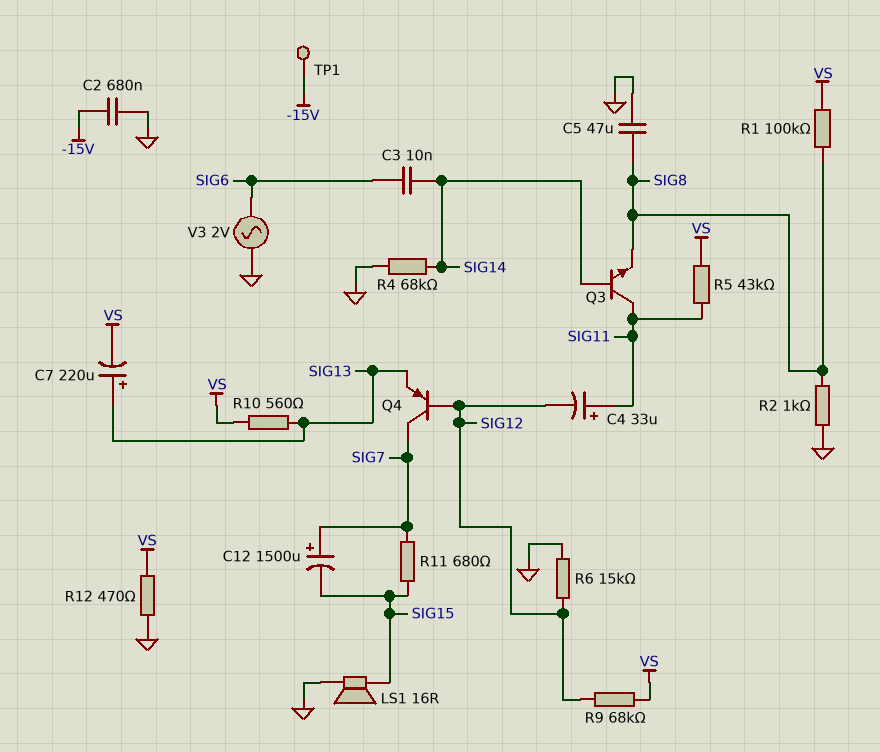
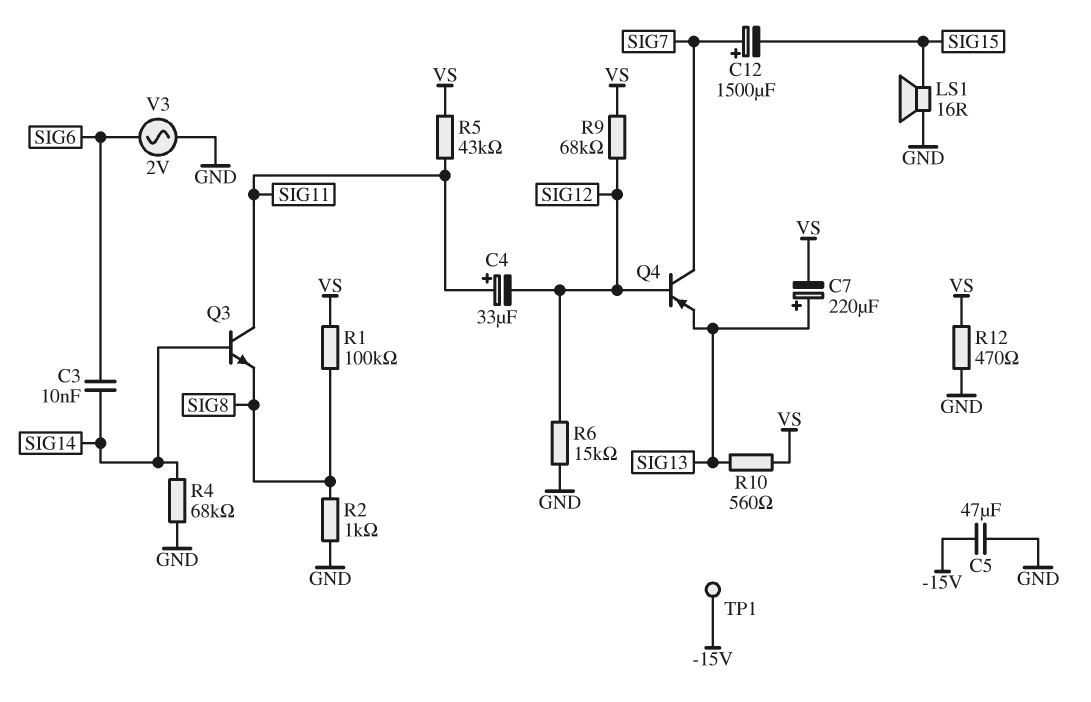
C2: 680nF (-15V, GND) -> none
C5: 47uF (GND, SIG8) -> 47uF (-15V, GND)
R11: 680 (SIG7, SIG15) -> none

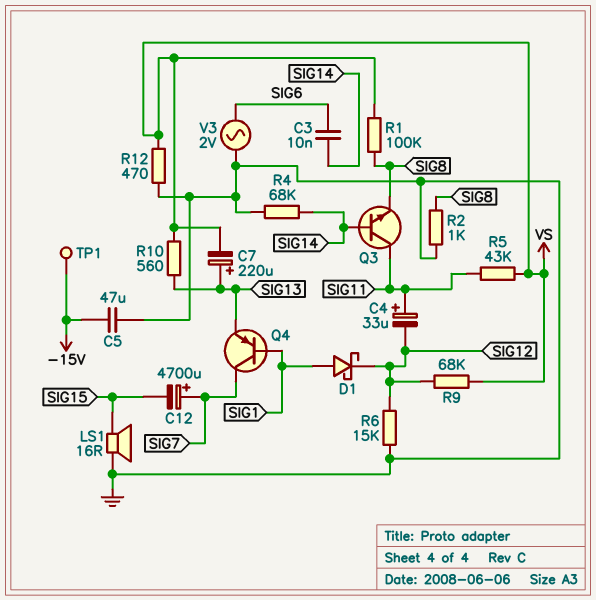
C12: 1500uF (plus SIG7, minus SIG15) -> 4700uF (plus SIG7, minus SIG15)
D1: none -> schottky (A SIG1, K SIG12)
Q4: PNP (B SIG12, C SIG7, E SIG13) -> PNP (B SIG1, C SIG7, E SIG13)

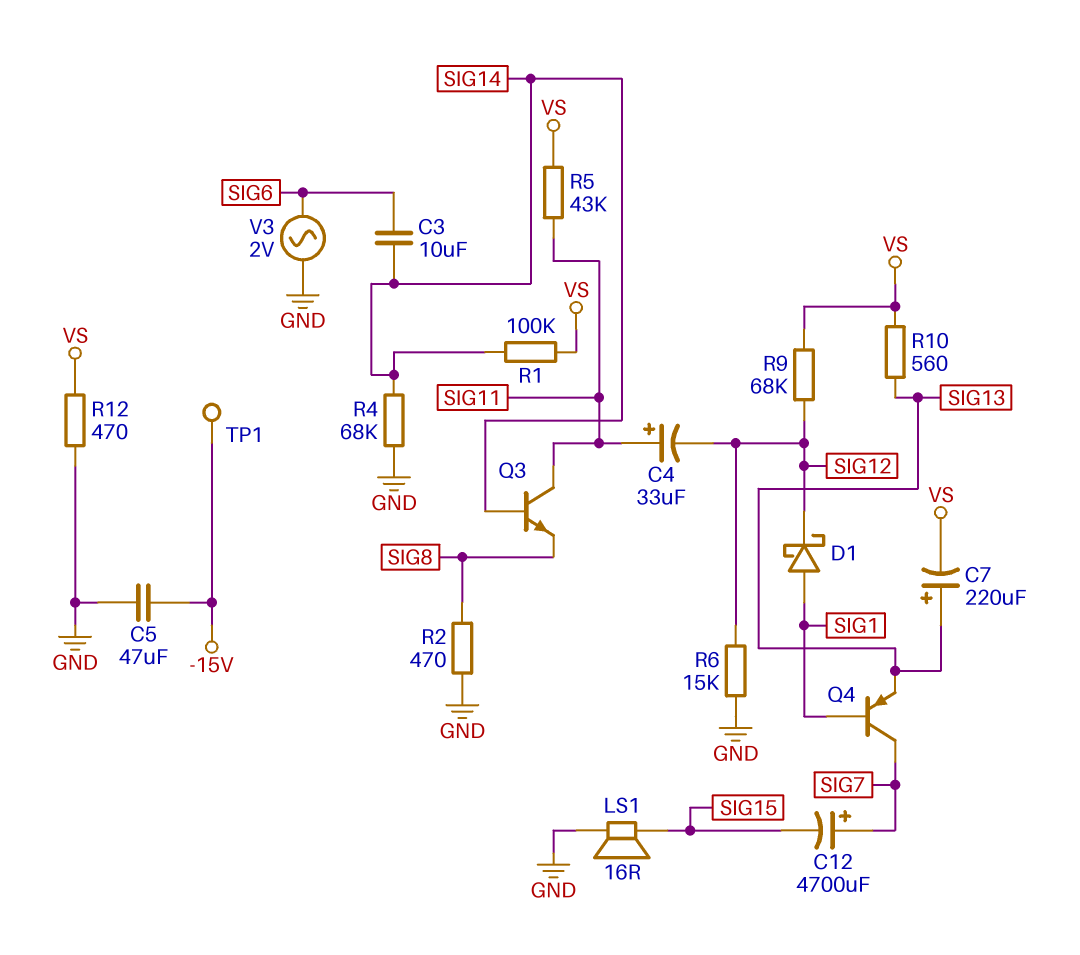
C3: 10nF (SIG6, SIG14) -> 10uF (SIG6, SIG14)
R1: 100k (SIG8, VS) -> 100k (SIG14, VS)
R2: 1k (GND, SIG8) -> 470 (GND, SIG8)

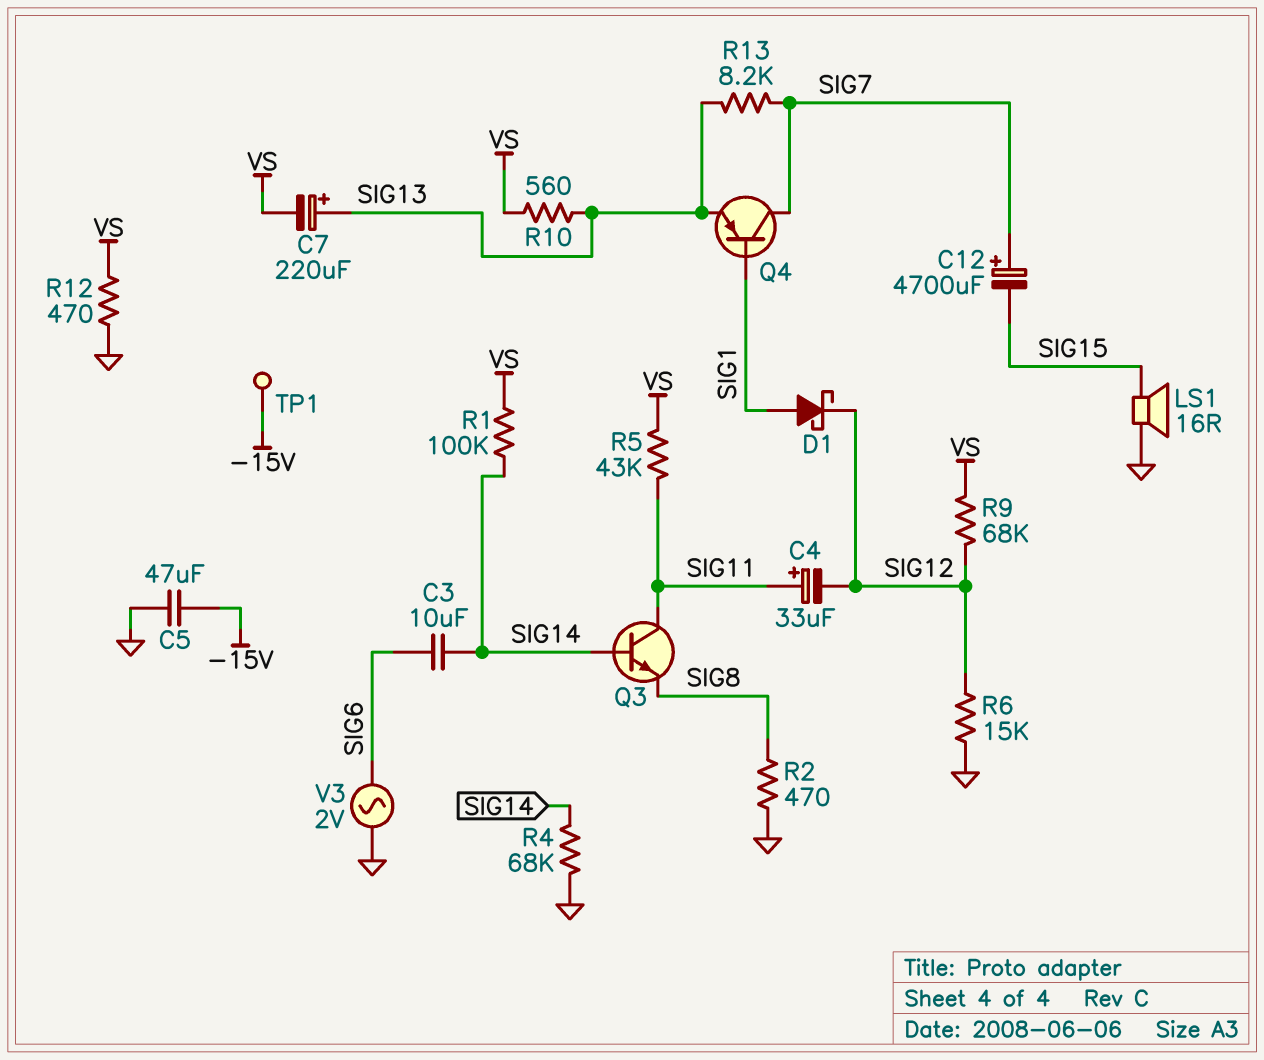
R13: none -> 8.2k (SIG7, SIG13)

